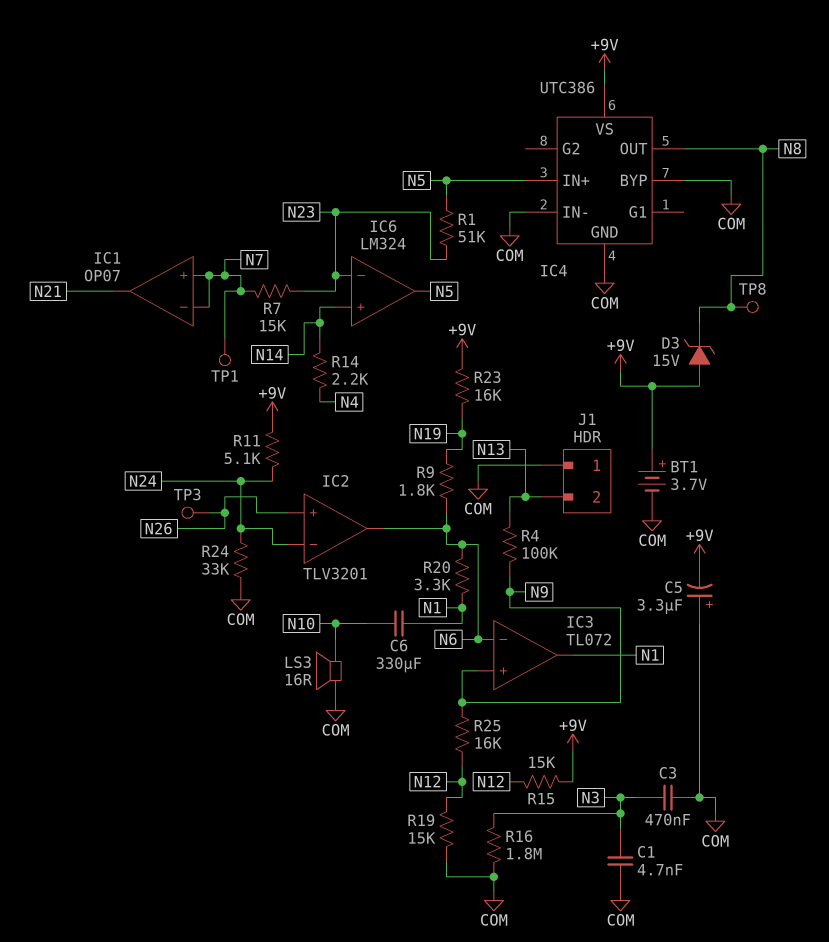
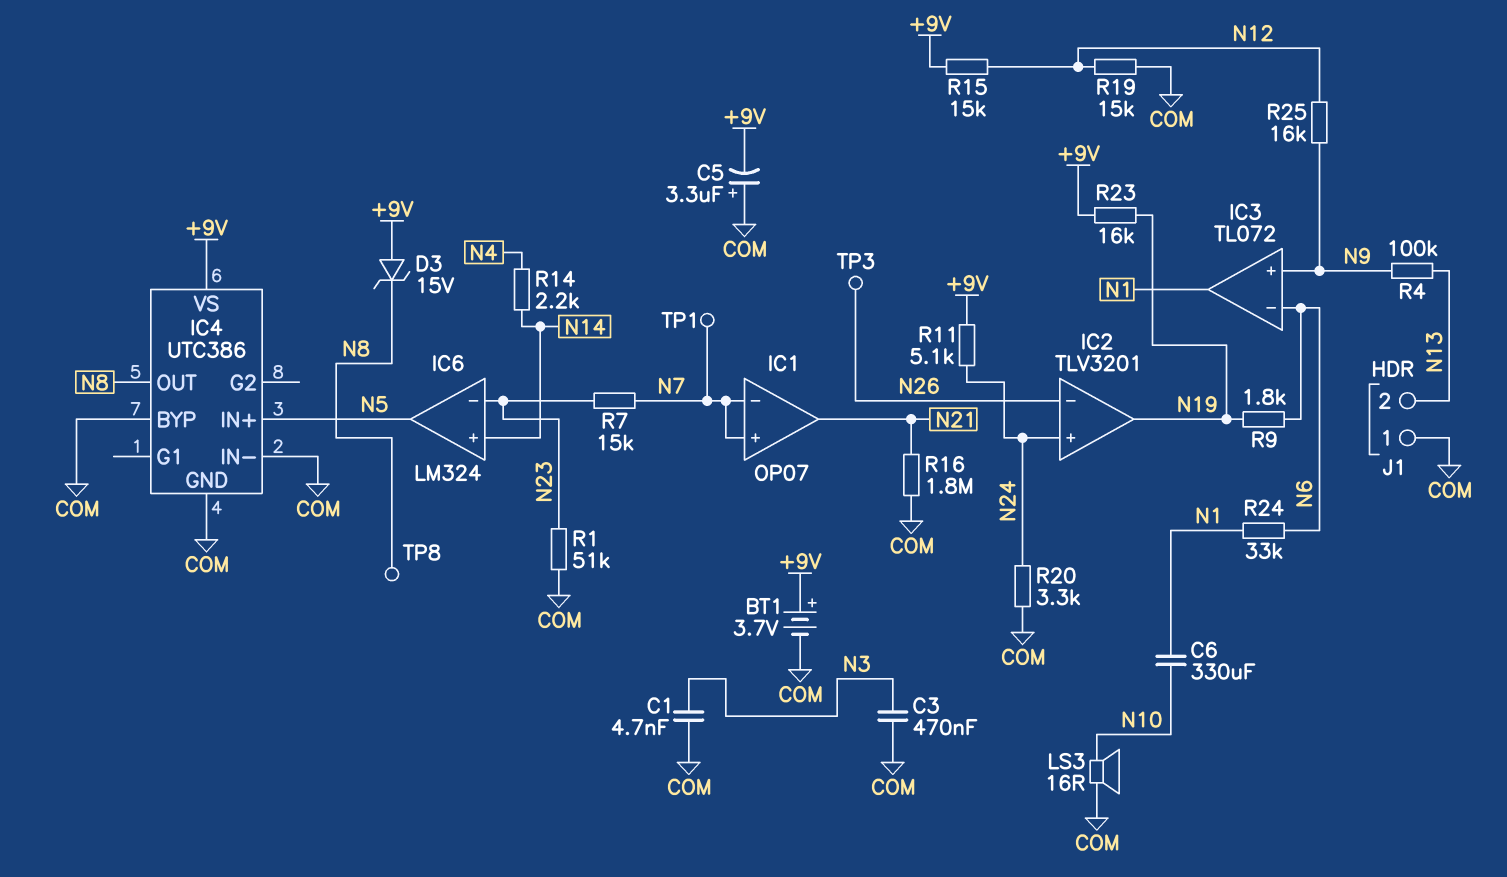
IC2 pin in+: N26 -> N24
IC2 pin in-: N24 -> N26
IC2 pin out: N6 -> N19
R1: 51k (N5, N23) -> 51k (COM, N23)
R16: 1.8M (COM, N3) -> 1.8M (COM, N21)
R20: 3.3k (N1, N6) -> 3.3k (COM, N24)
R24: 33k (COM, N24) -> 33k (N1, N6)

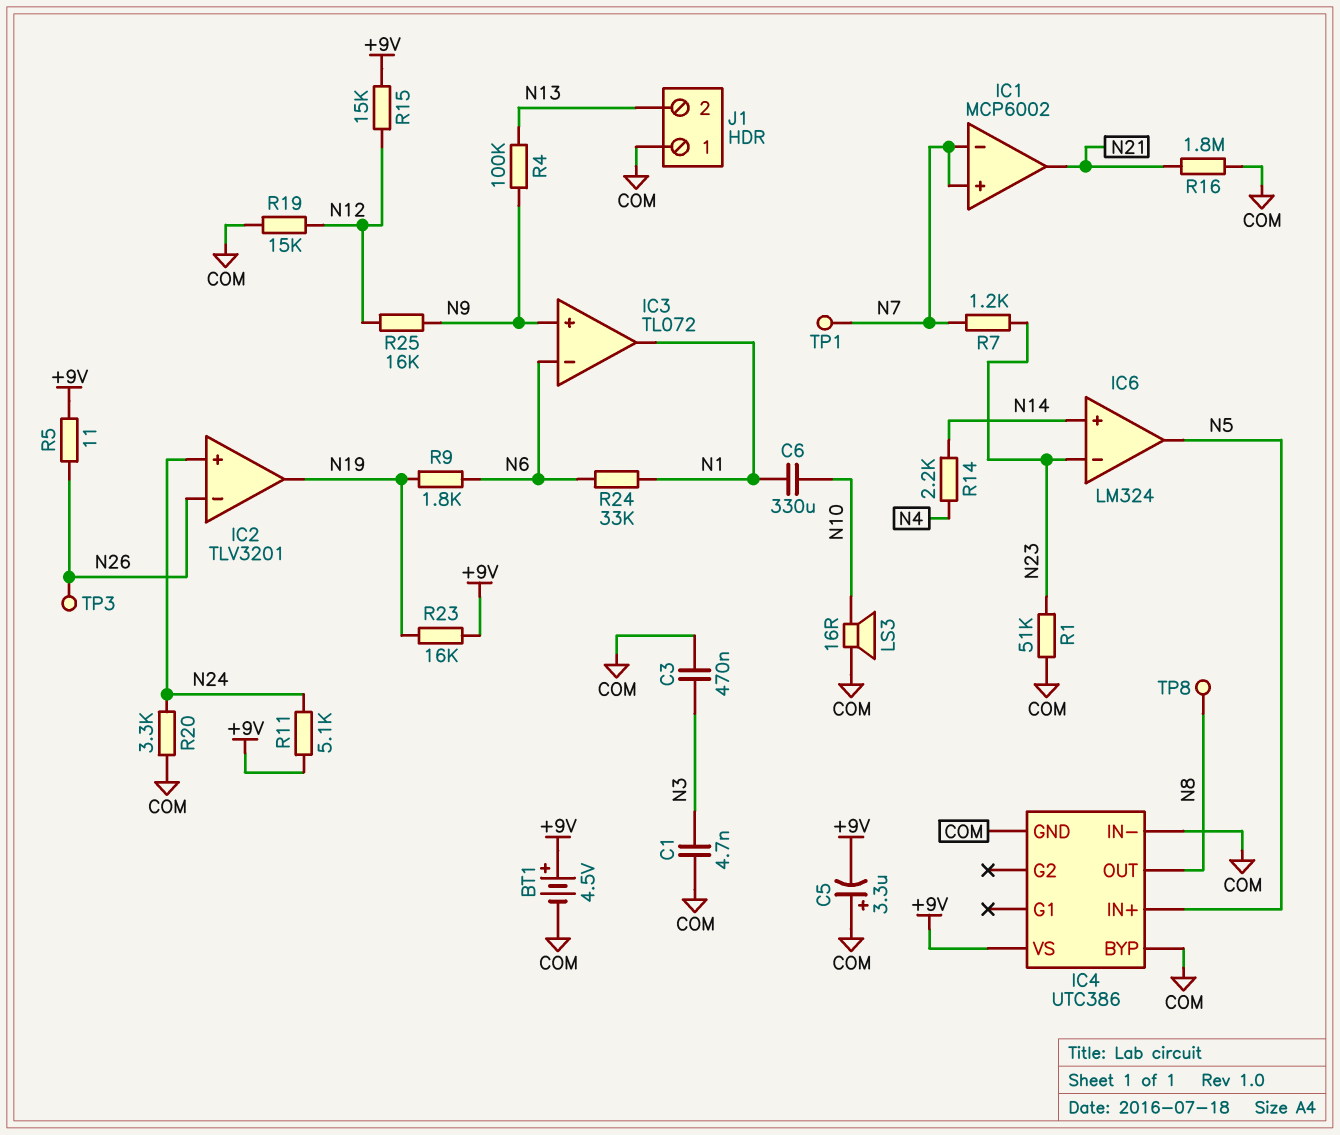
BT1: 3.7V (plus +9V, minus COM) -> 4.5V (plus +9V, minus COM)
D3: zener 15V (A +9V, K N8) -> none
IC1: OP07 -> MCP6002
R5: none -> 11 (+9V, N26)
R7: 15k (N7, N23) -> 1.2k (N7, N23)

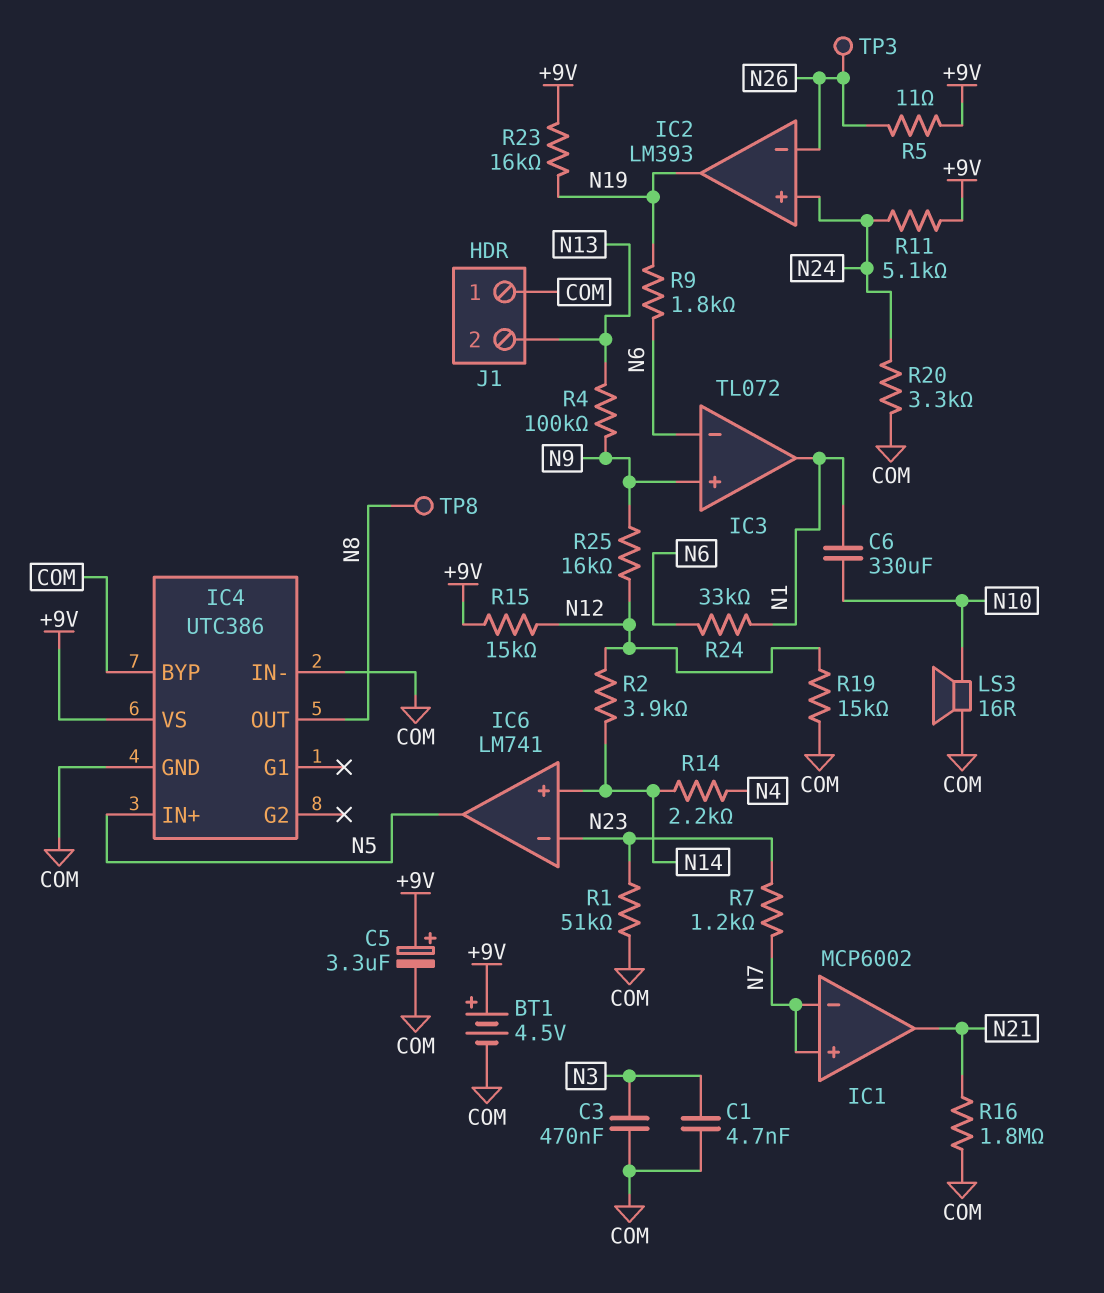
C5: 3.3uF (plus COM, minus +9V) -> 3.3uF (plus +9V, minus COM)
IC2: TLV3201 -> LM393
IC6: LM324 -> LM741
R2: none -> 3.9k (N12, N14)
TP1: test point (N7) -> none

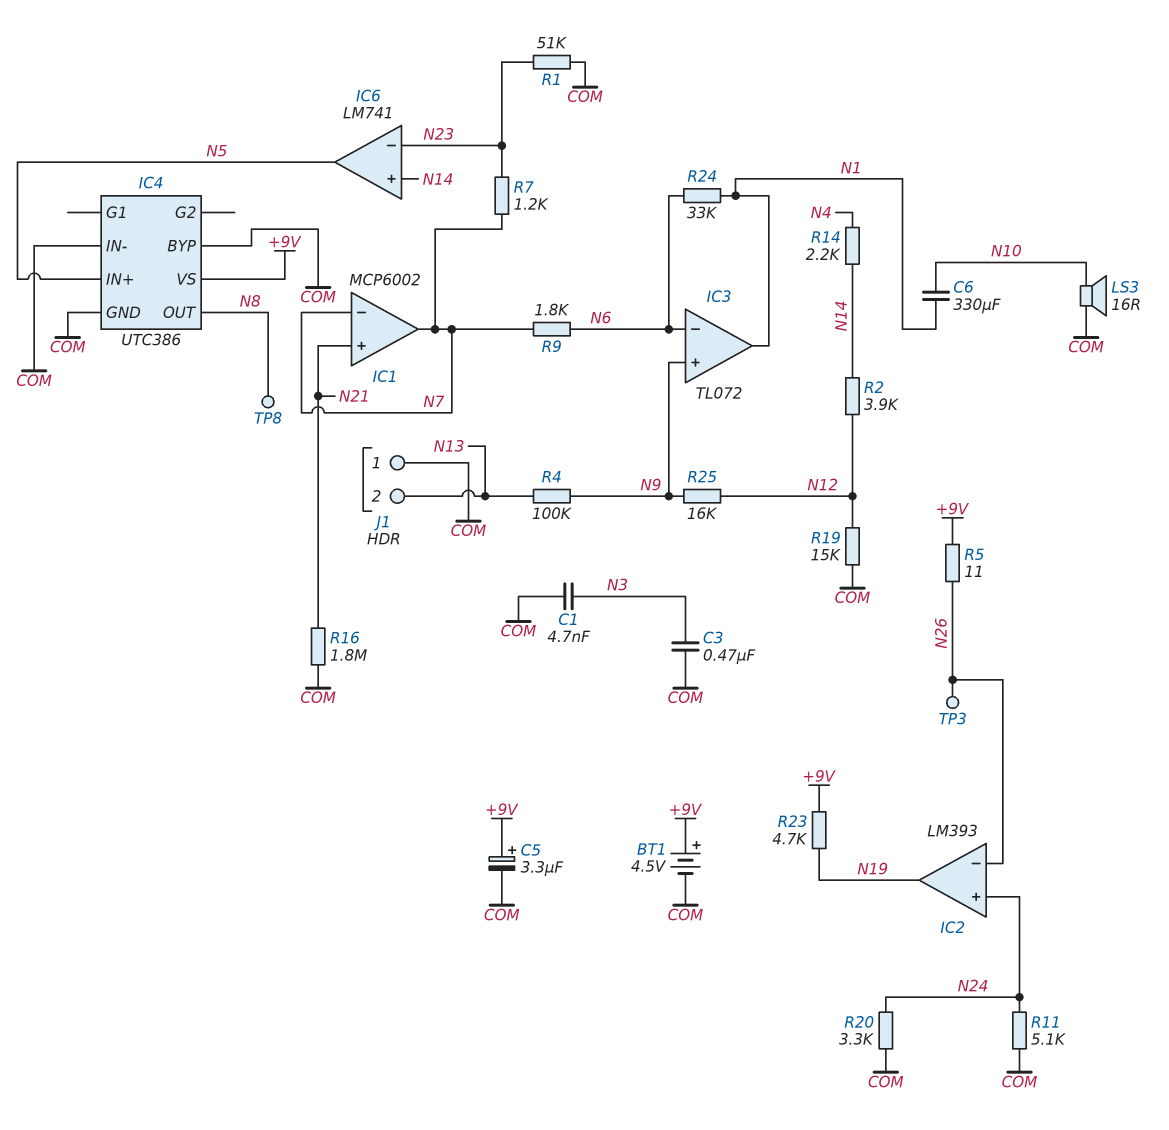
IC1 pin in+: N7 -> N21
IC1 pin out: N21 -> N7
R9: 1.8k (N6, N19) -> 1.8k (N6, N7)
R11: 5.1k (+9V, N24) -> 5.1k (COM, N24)
R15: 15k (+9V, N12) -> none
R23: 16k (+9V, N19) -> 4.7k (+9V, N19)

